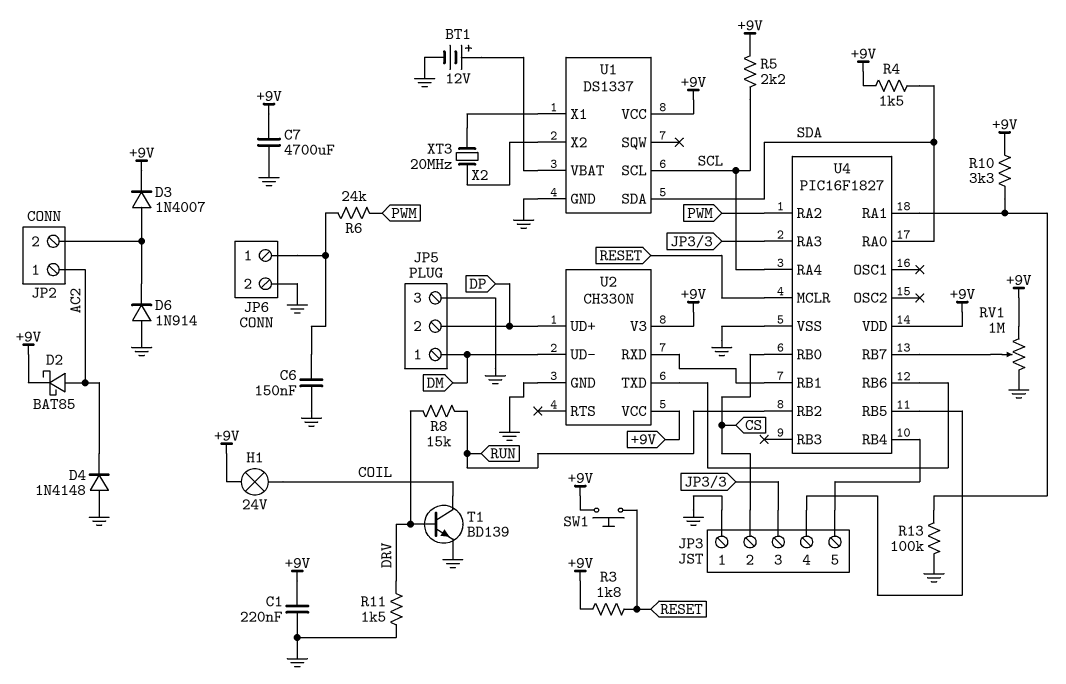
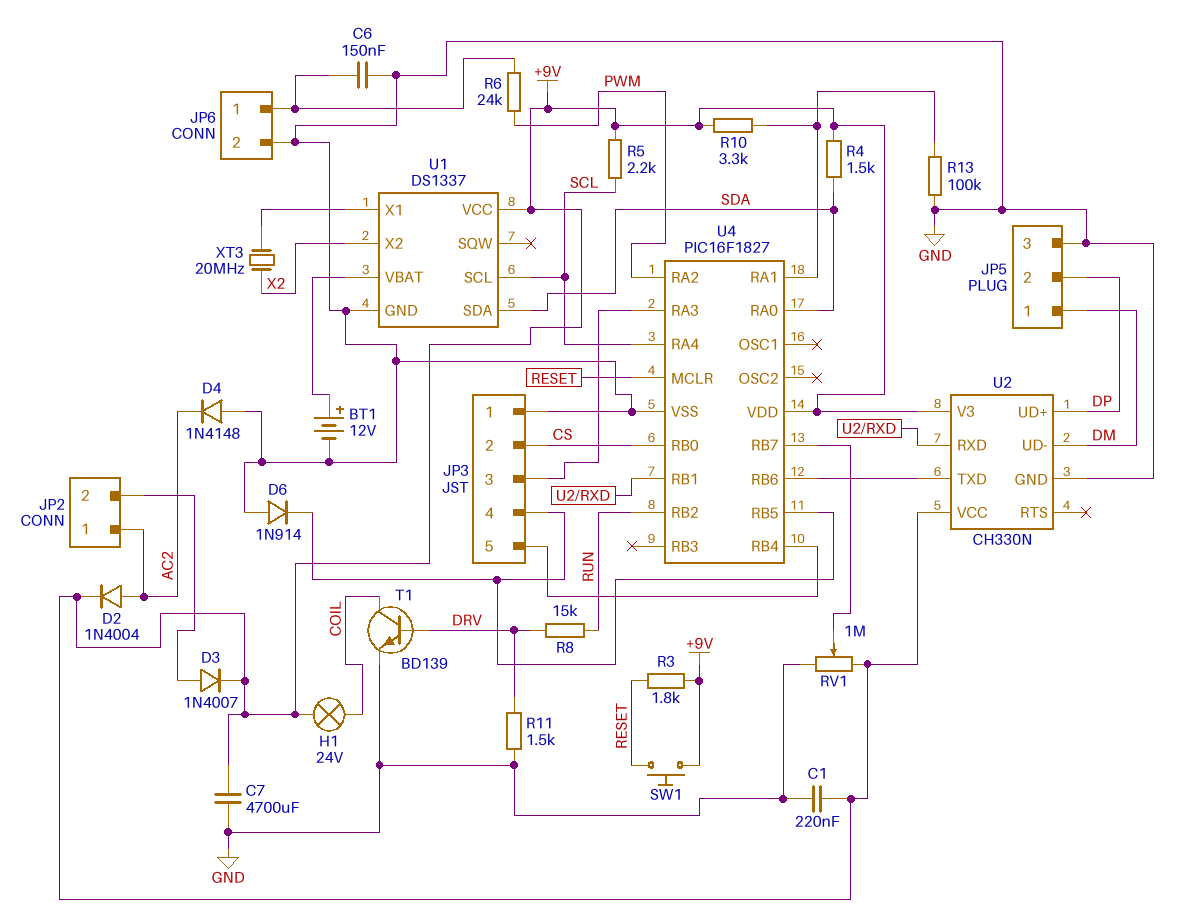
D2: schottky BAT85 (A AC2, K +9V) -> diode 1N4004 (A AC2, K +9V)
D6: diode 1N914 (A GND, K JP2/2) -> diode 1N914 (A GND, K JP3/4)

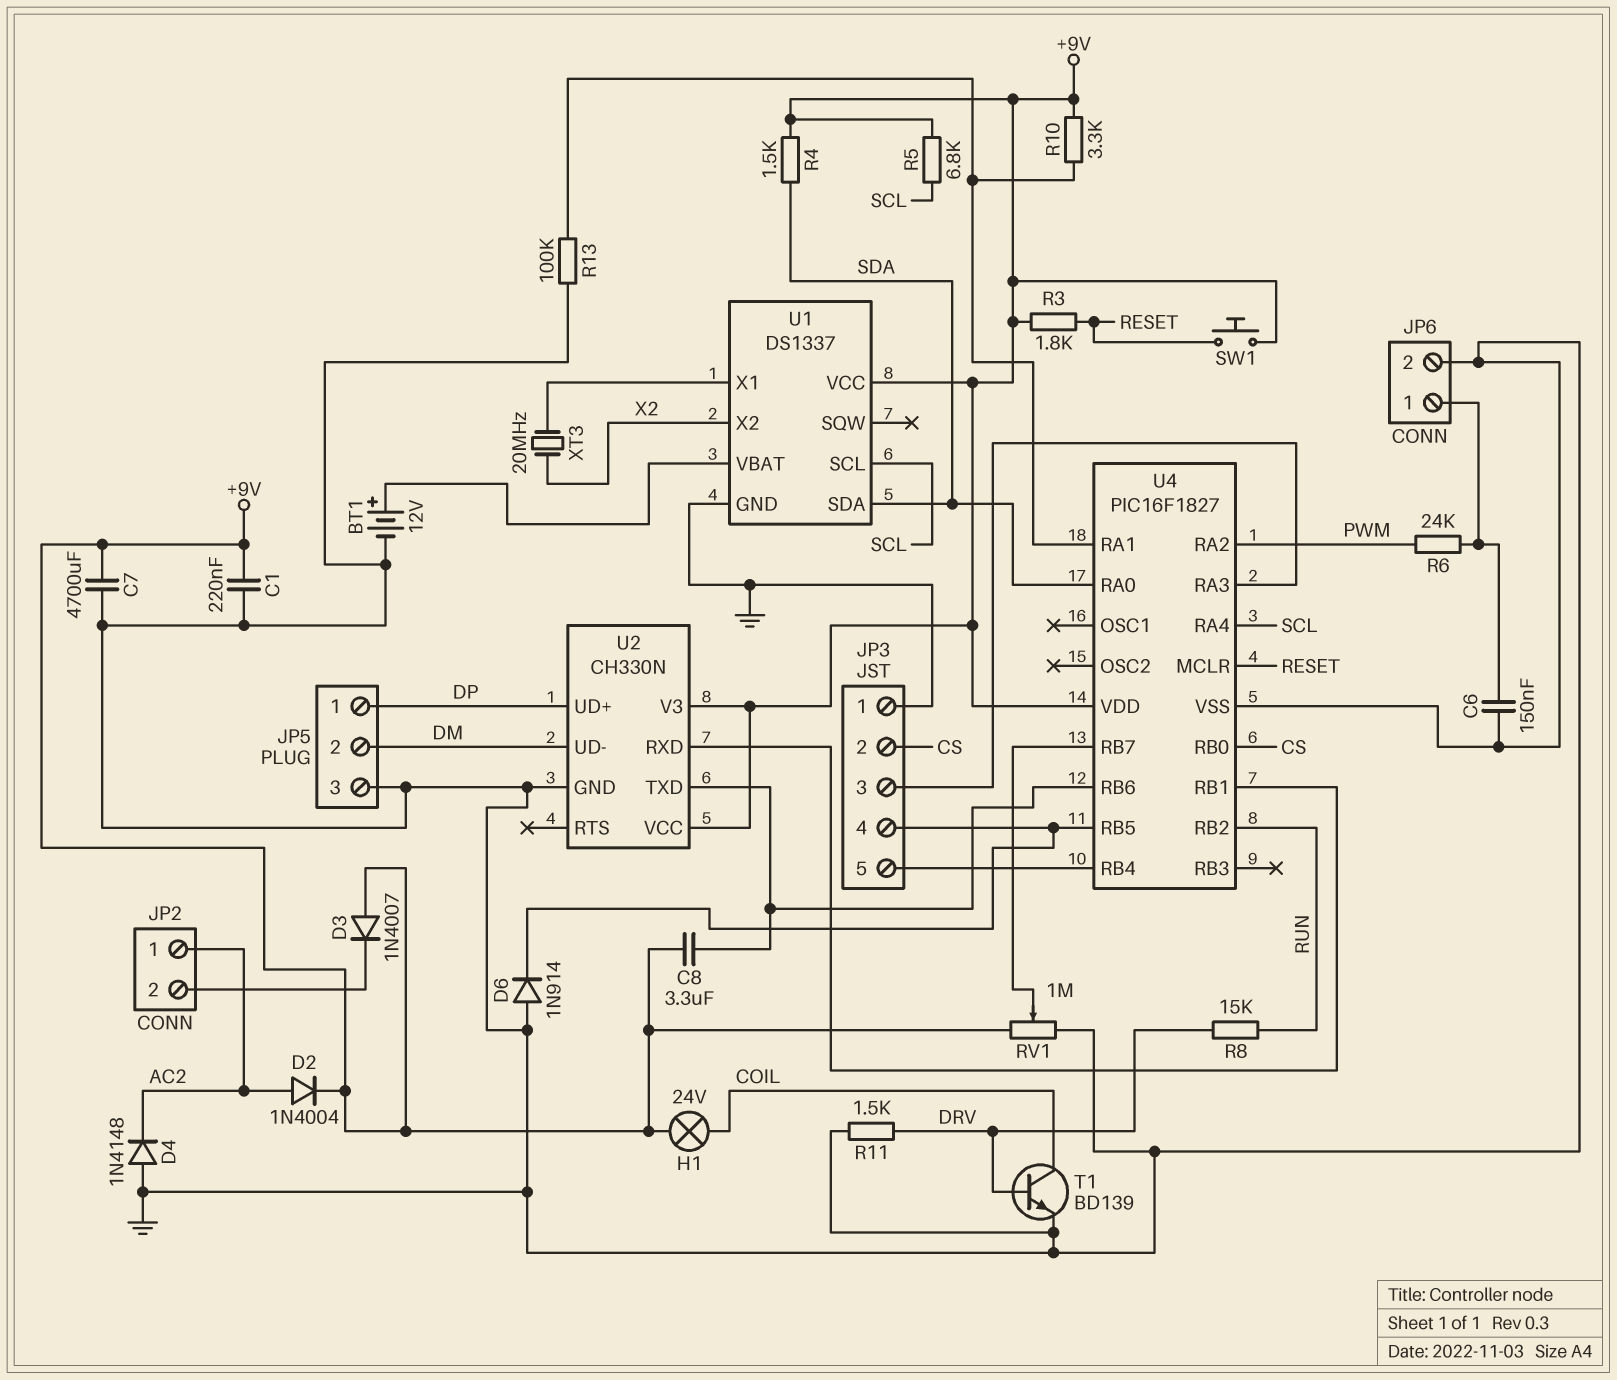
C8: none -> 3.3uF (+9V, U2/TXD)
D3: diode 1N4007 (A JP2/2, K +9V) -> diode 1N4007 (A +9V, K JP2/2)
JP5 pin 1: DM -> DP
JP5 pin 2: DP -> DM
R5: 2.2k (+9V, SCL) -> 6.8k (+9V, SCL)

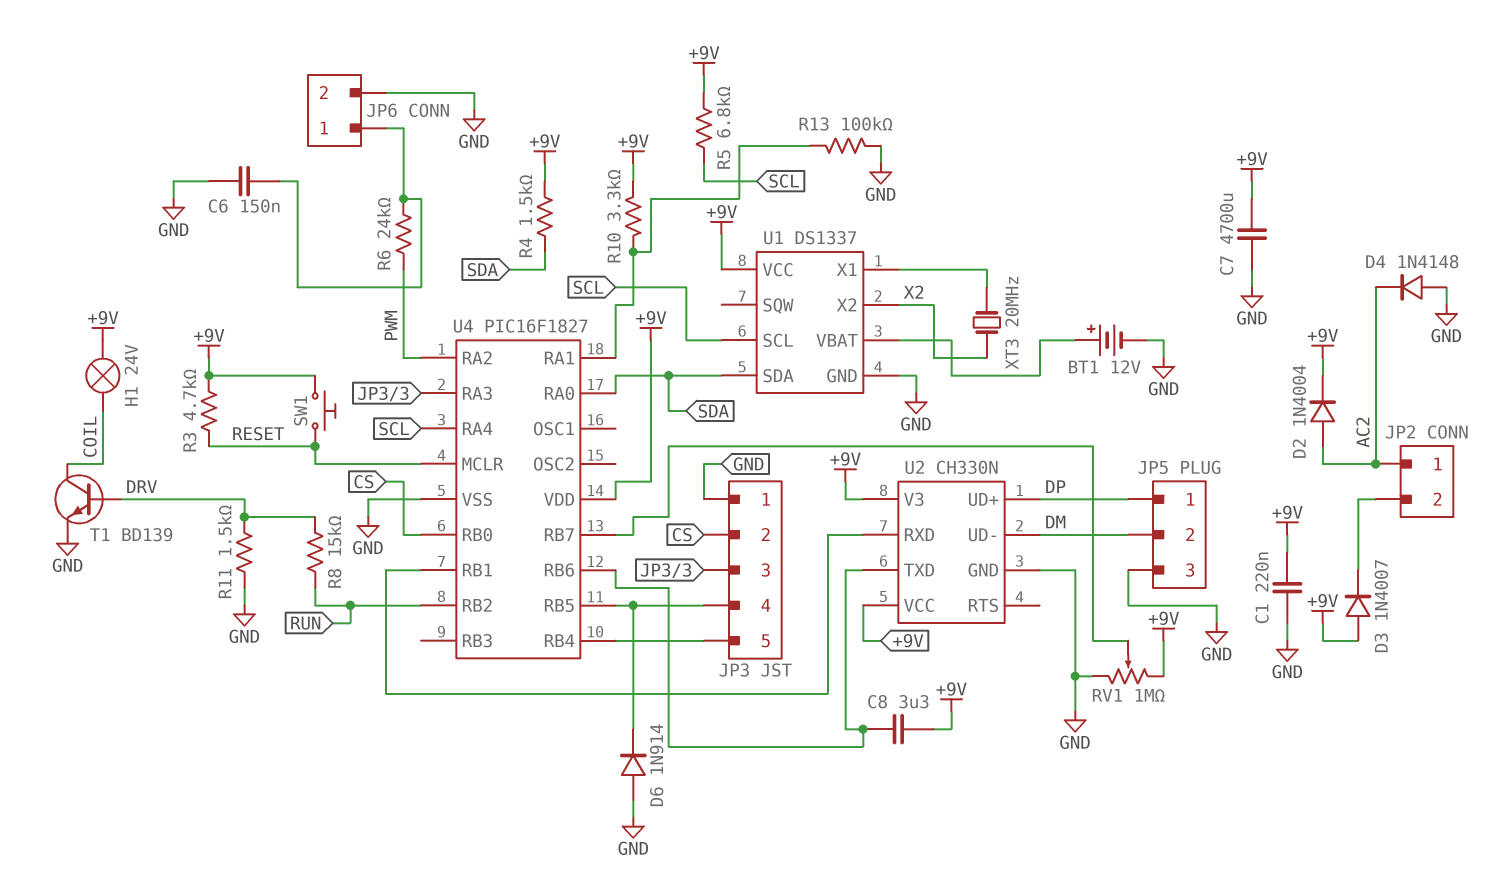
R3: 1.8k (+9V, RESET) -> 4.7k (+9V, RESET)

